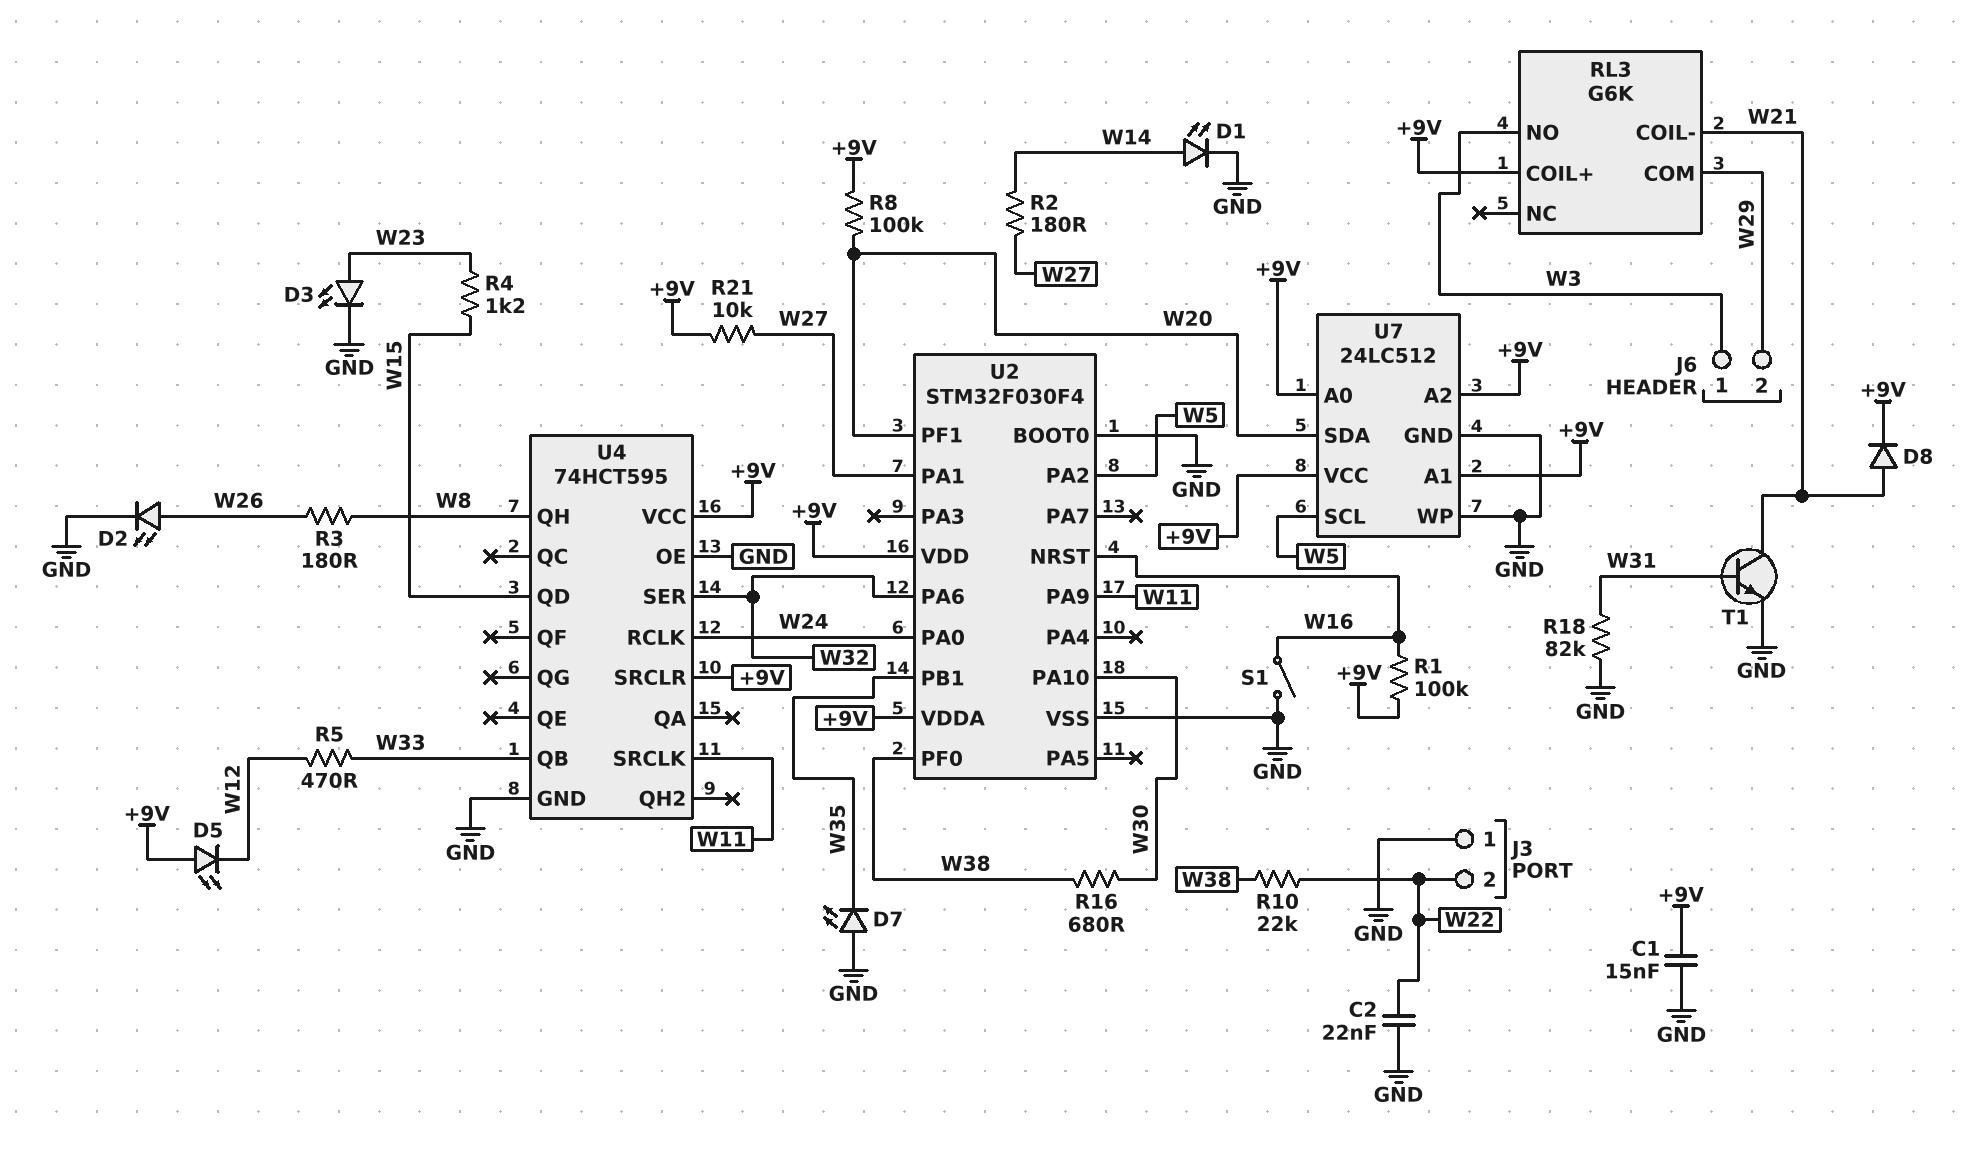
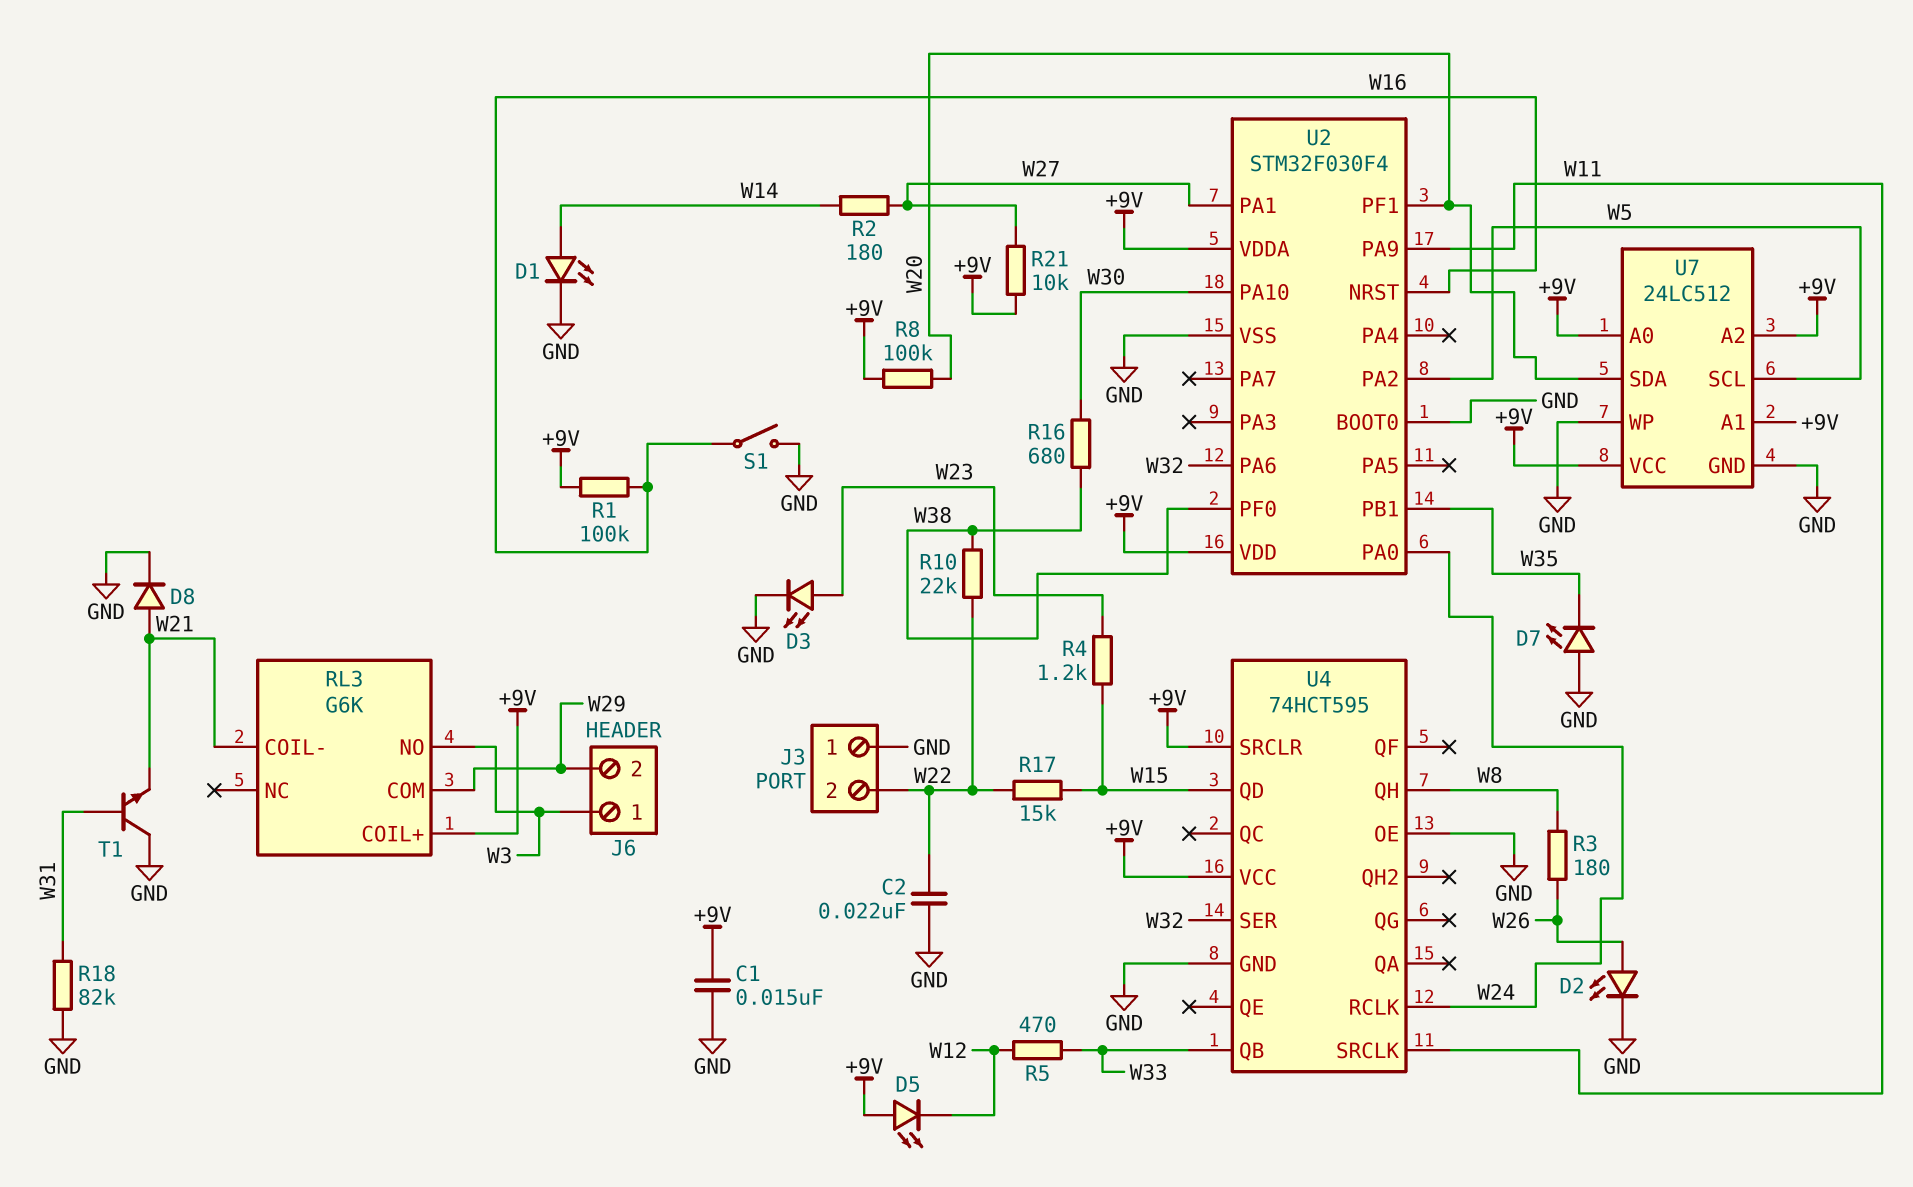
D8: diode (A W21, K +9V) -> diode (A W21, K GND)
R17: none -> 15k (W15, W22)
T1: NPN (B W31, C W21, E GND) -> NPN (B W31, C GND, E W21)

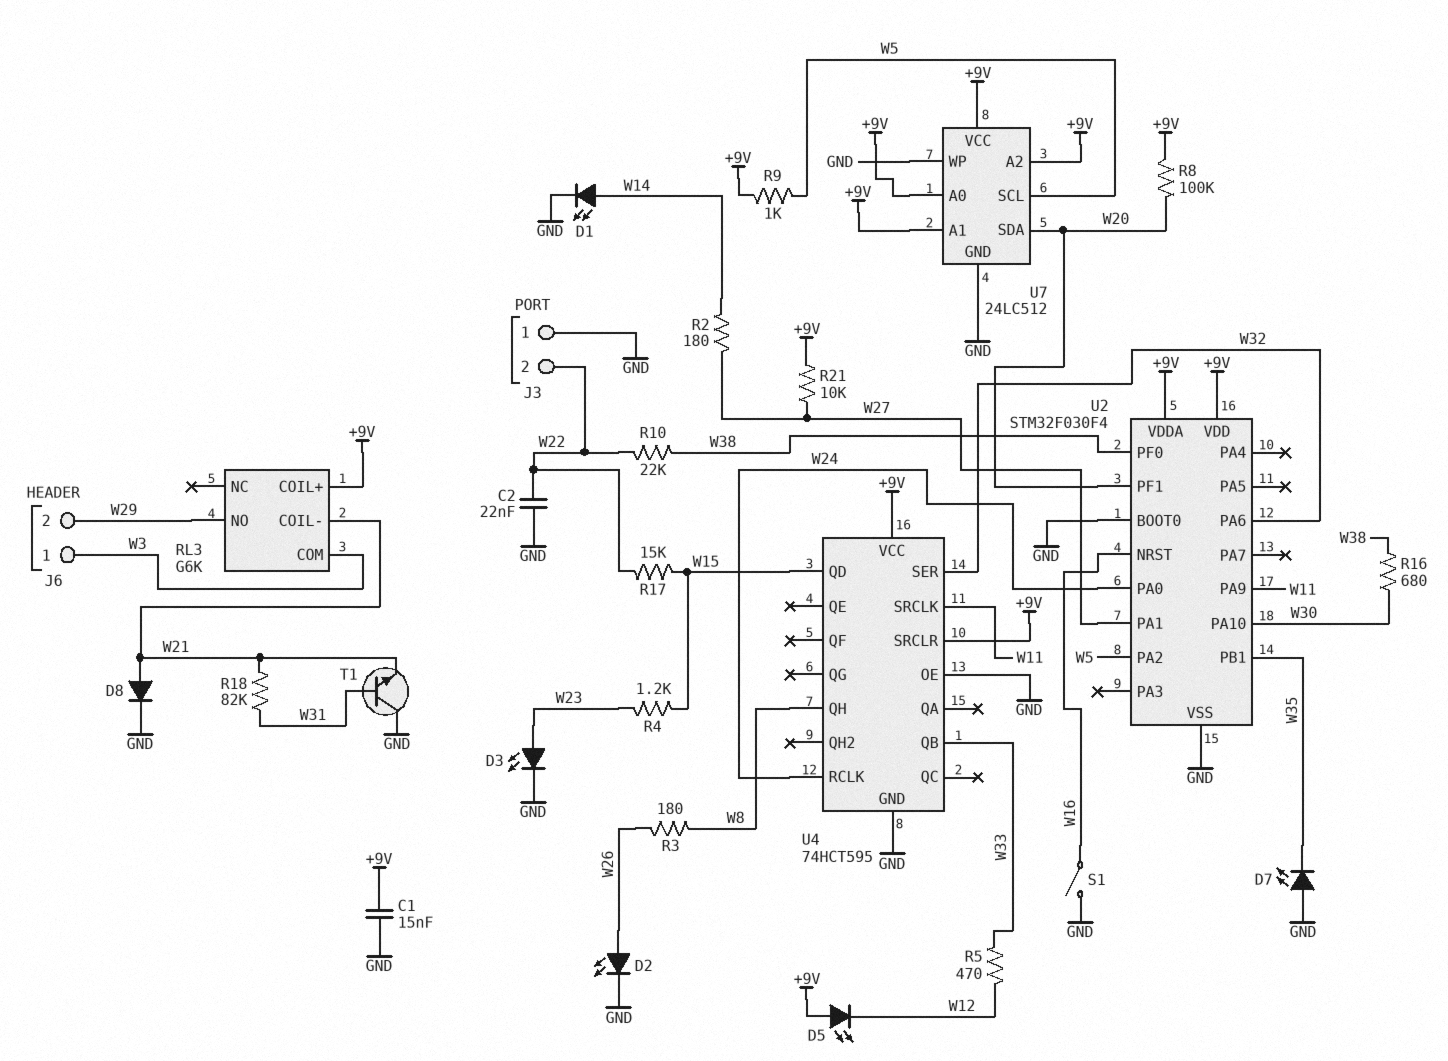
R1: 100k (+9V, W16) -> none
R9: none -> 1k (+9V, W5)
R18: 82k (GND, W31) -> 82k (W21, W31)
RL3 pin COM: W29 -> W3
RL3 pin NO: W3 -> W29

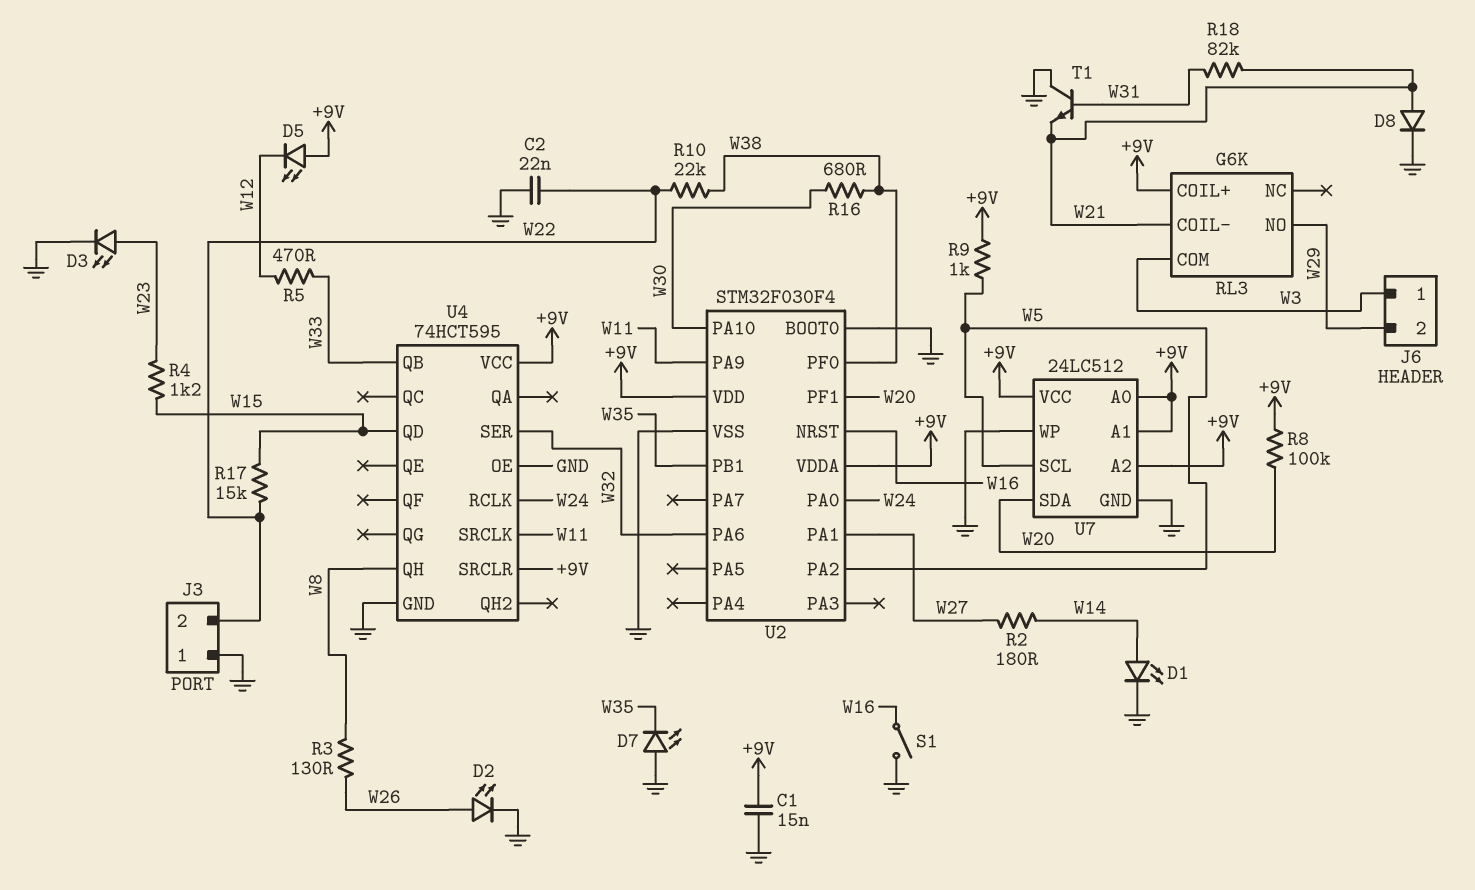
R3: 180 (W8, W26) -> 130 (W8, W26)
R21: 10k (+9V, W27) -> none

